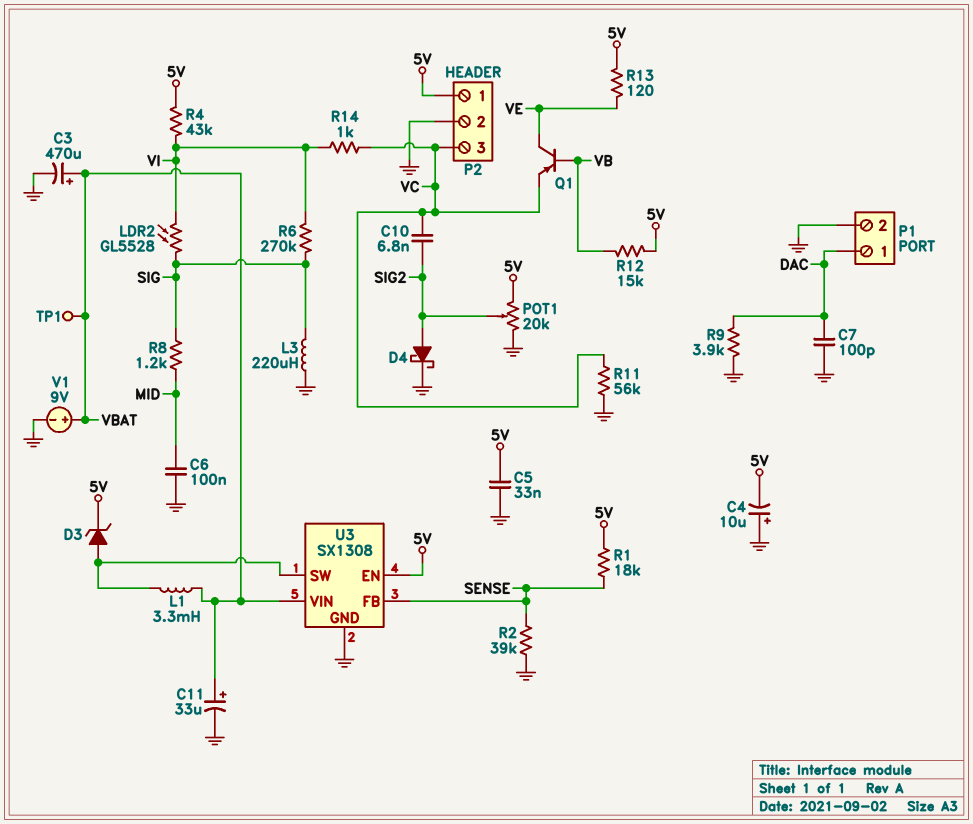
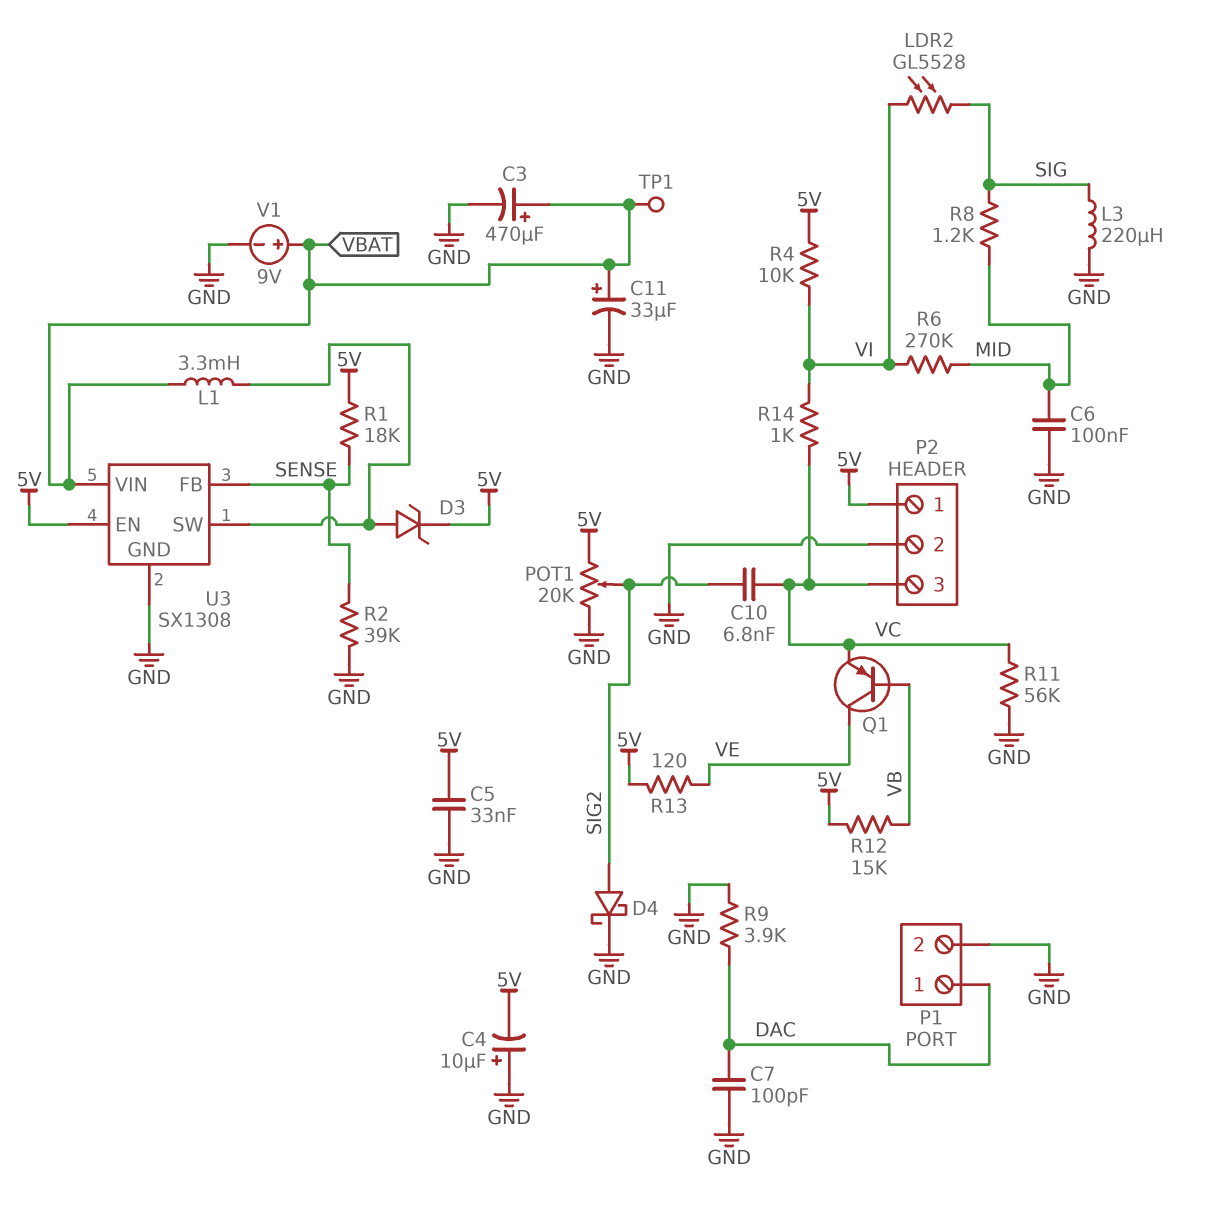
R4: 43k (5V, VI) -> 10k (5V, VI)
R6: 270k (SIG, VI) -> 270k (MID, VI)

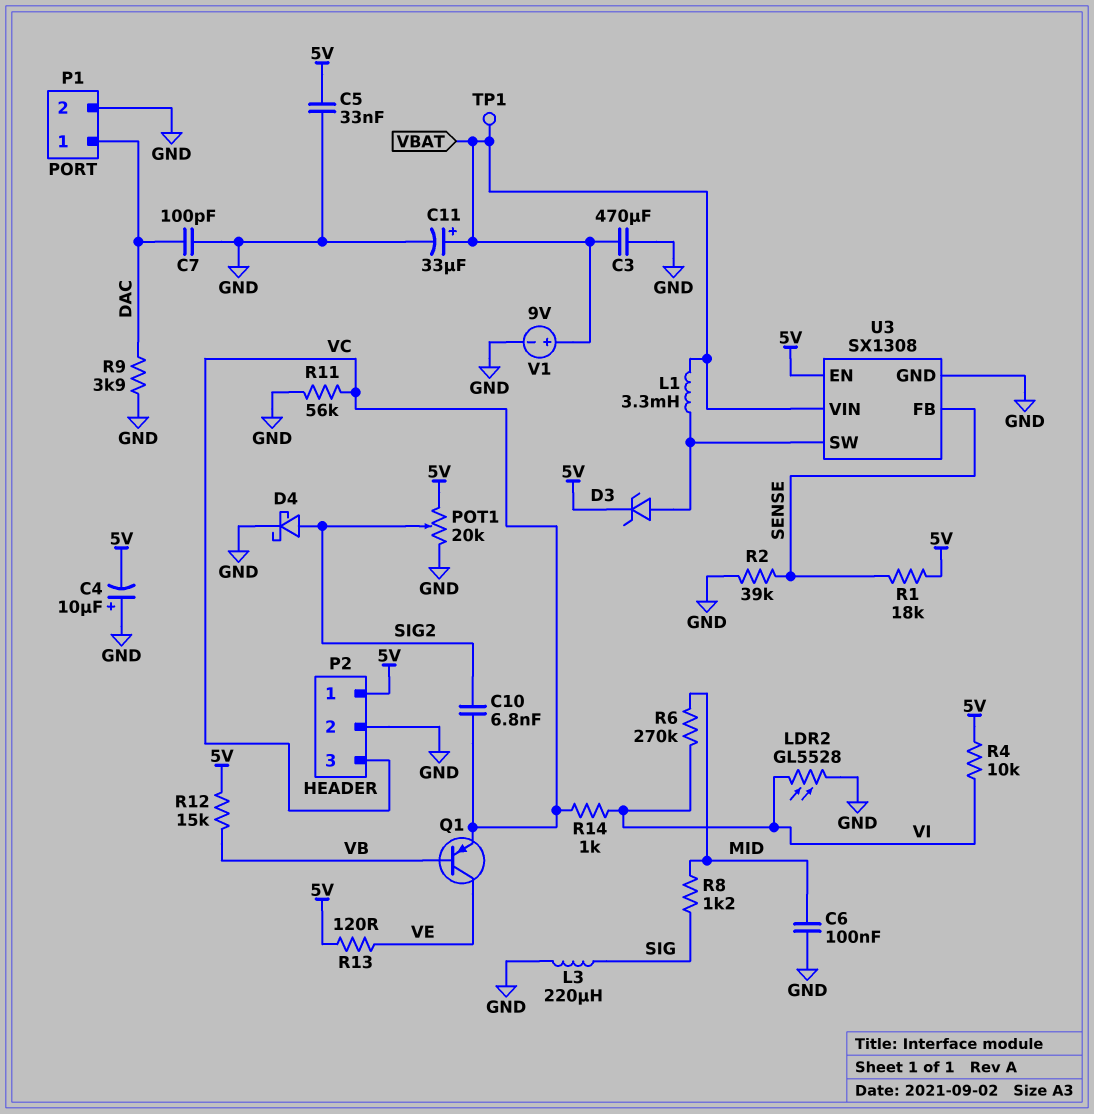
C3: 470uF (plus VBAT, minus GND) -> 470uF (GND, VBAT)
LDR2: GL5528 (SIG, VI) -> GL5528 (GND, VI)

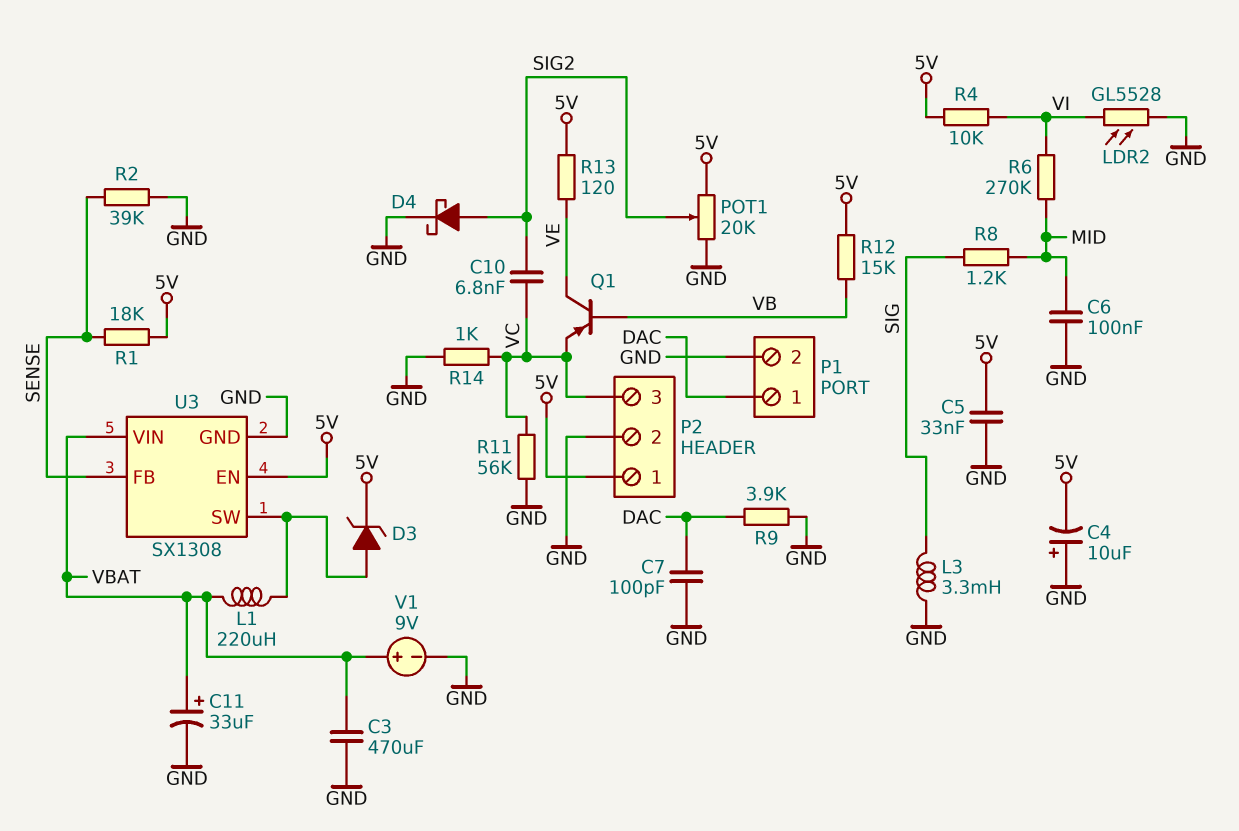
L1: 3.3mH (U3/SW, VBAT) -> 220uH (U3/SW, VBAT)
L3: 220uH (GND, SIG) -> 3.3mH (GND, SIG)
R14: 1k (VC, VI) -> 1k (GND, VC)
TP1: test point (VBAT) -> none

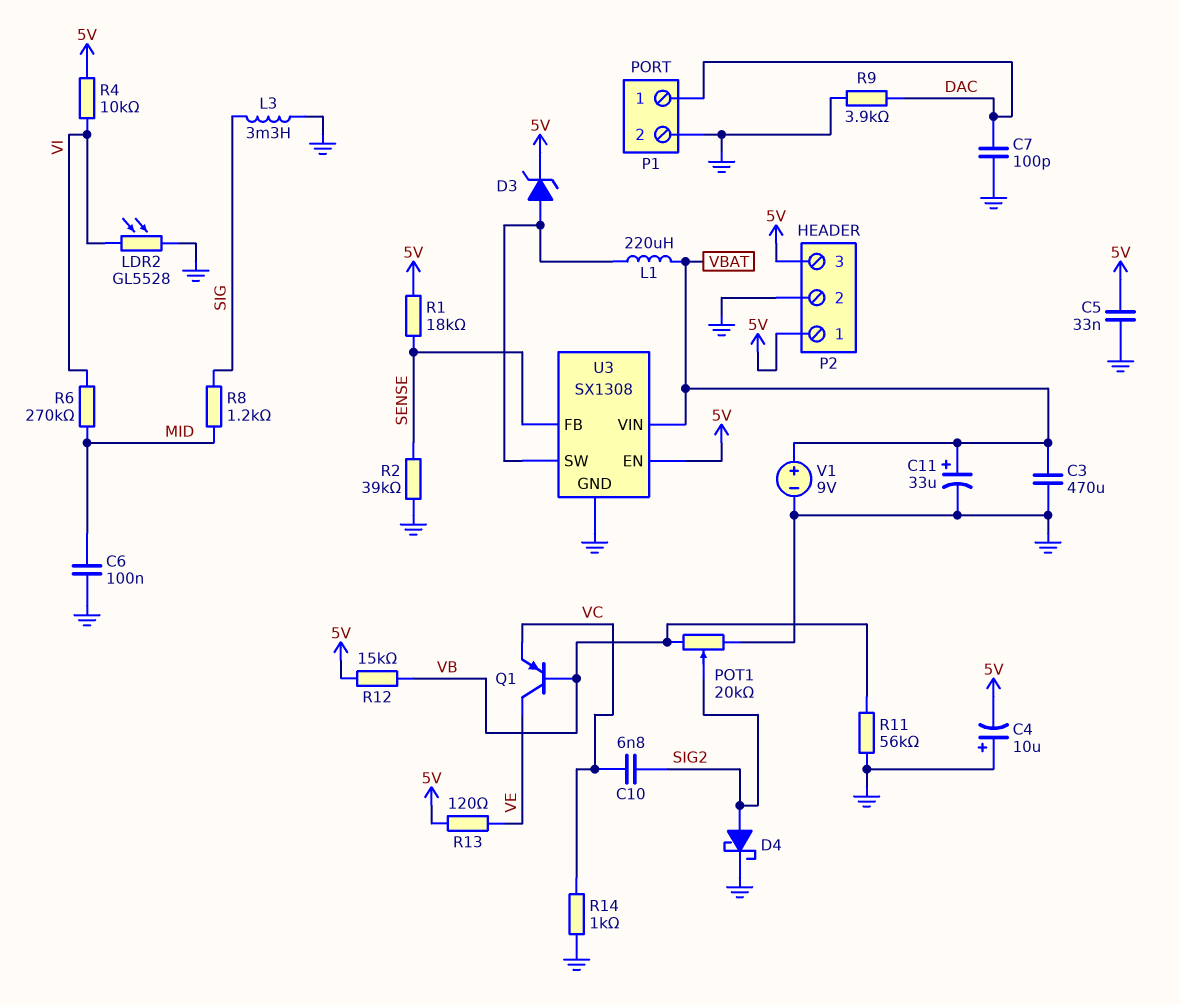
P2 pin 3: VC -> 5V
POT1: 20k (5V, GND, wiper SIG2) -> 20k (GND, VB, wiper SIG2)
R11: 56k (GND, VC) -> 56k (GND, VB)

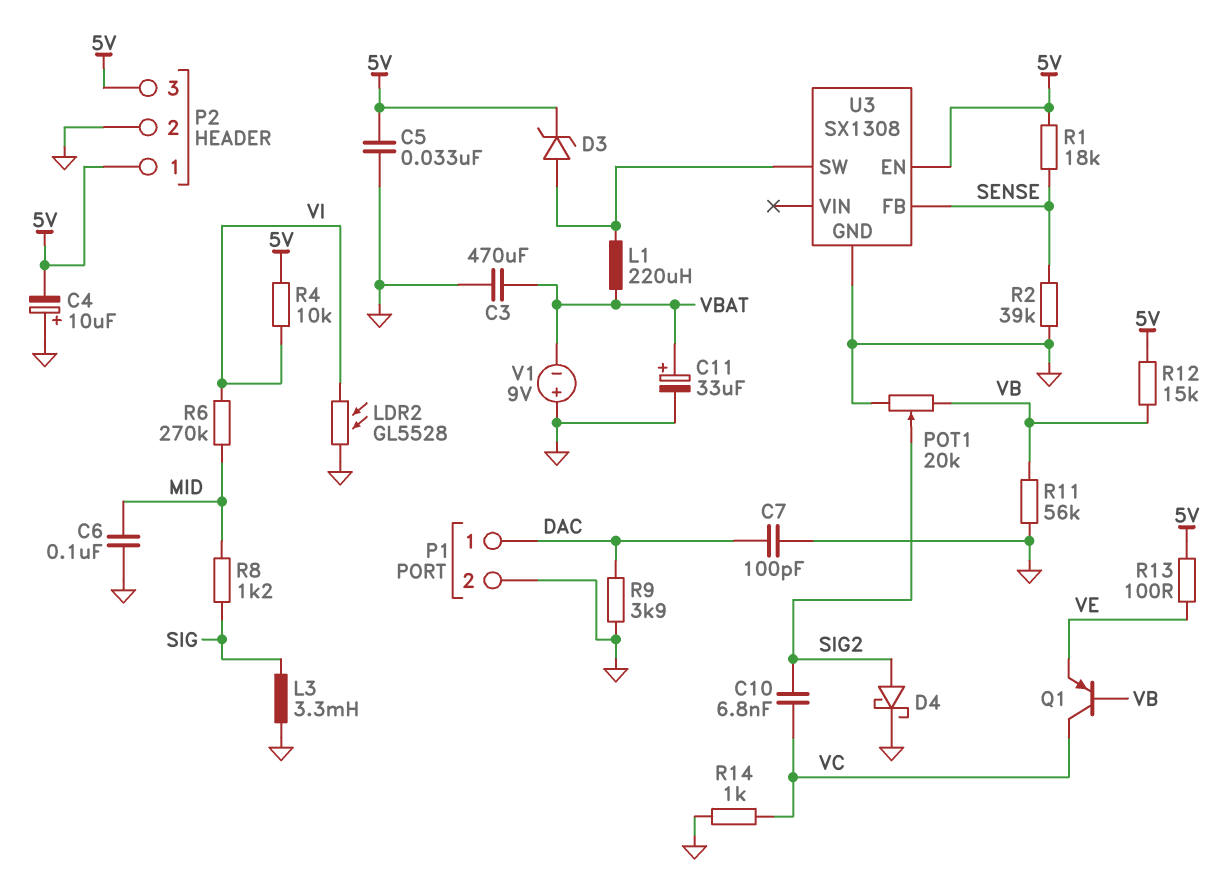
Q1: PNP (B VB, C VE, E VC) -> PNP (B VB, C VC, E VE)
R13: 120 (5V, VE) -> 100 (5V, VE)
U3 pin VIN: VBAT -> none
V1: 9V (plus VBAT, minus GND) -> 9V (plus GND, minus VBAT)

